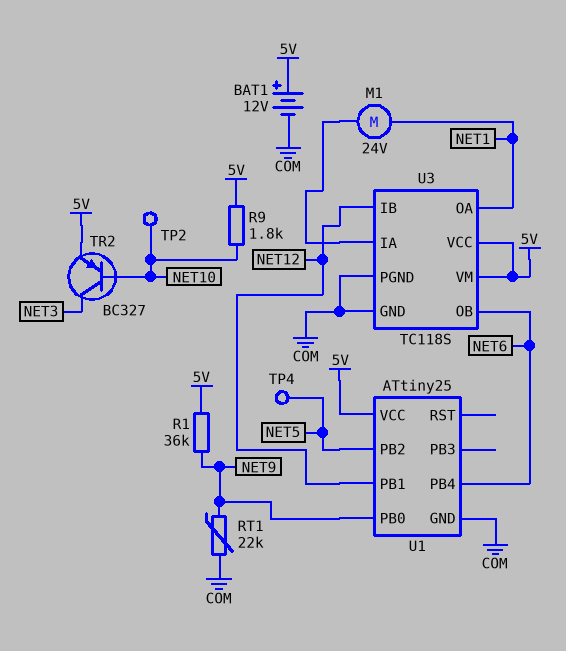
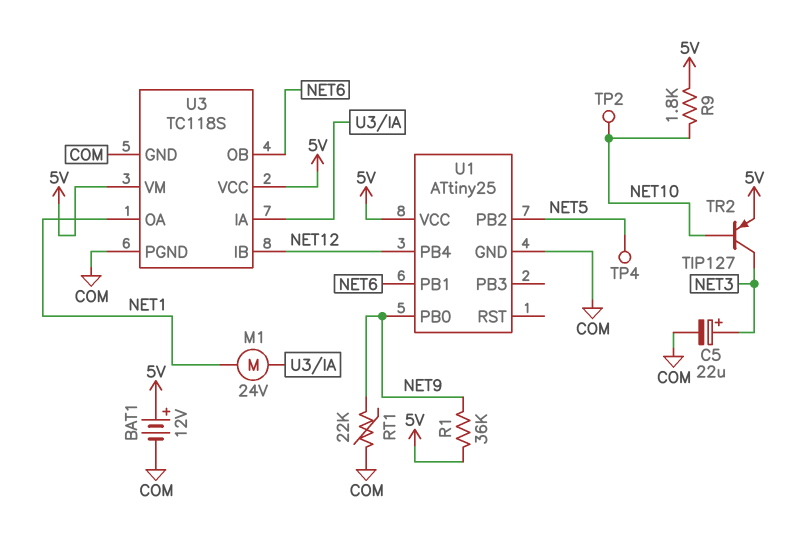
C5: none -> 22uF (plus NET3, minus COM)
TR2: PNP BC327 (B NET10, C NET3, E 5V) -> PNP TIP127 (B NET10, C NET3, E 5V)
U1 pin PB1: NET12 -> NET6
U1 pin PB4: NET6 -> NET12

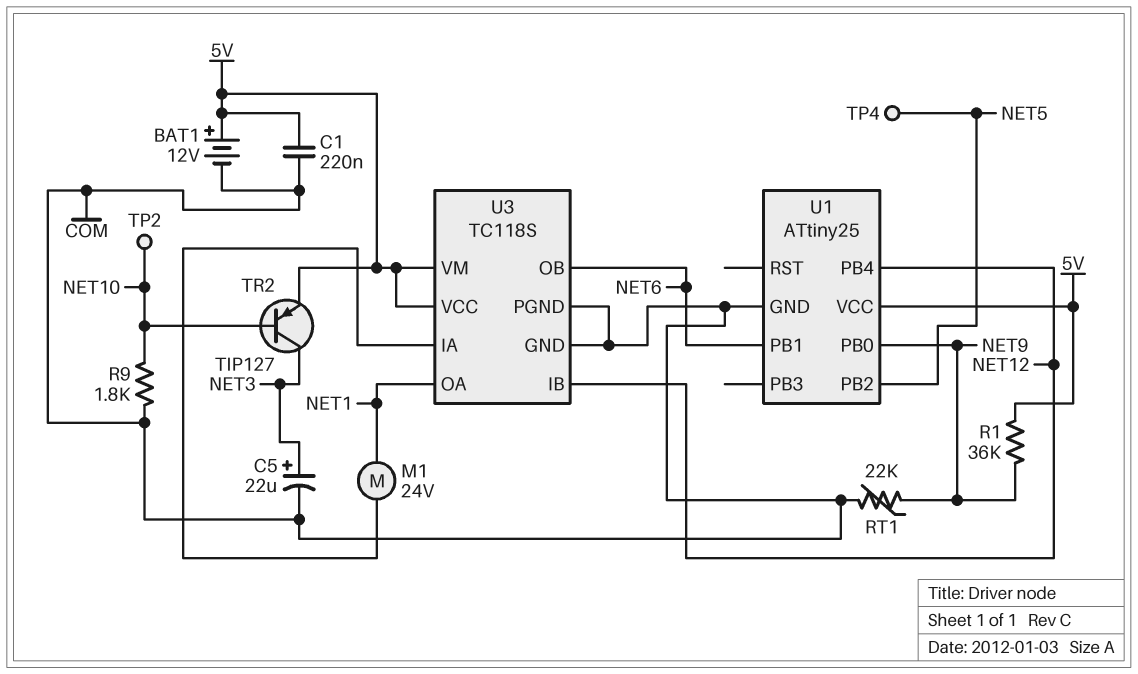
C1: none -> 220nF (5V, COM)
R9: 1.8k (5V, NET10) -> 1.8k (COM, NET10)

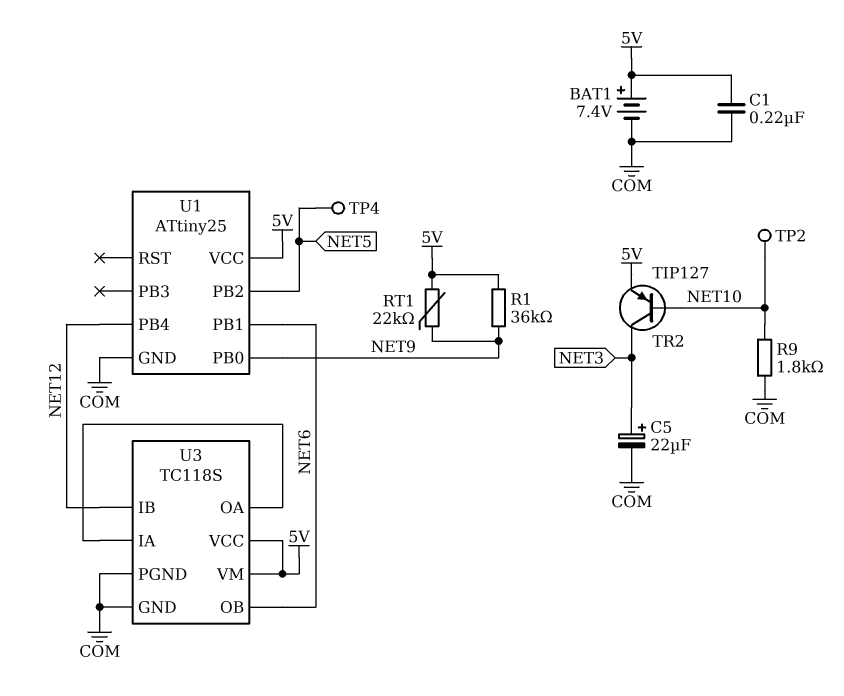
BAT1: 12V (plus 5V, minus COM) -> 7.4V (plus 5V, minus COM)
M1: motor 24V (NET1, U3/IA) -> none
RT1: 22k (COM, NET9) -> 22k (5V, NET9)
U3 pin OA: NET1 -> U3/IA

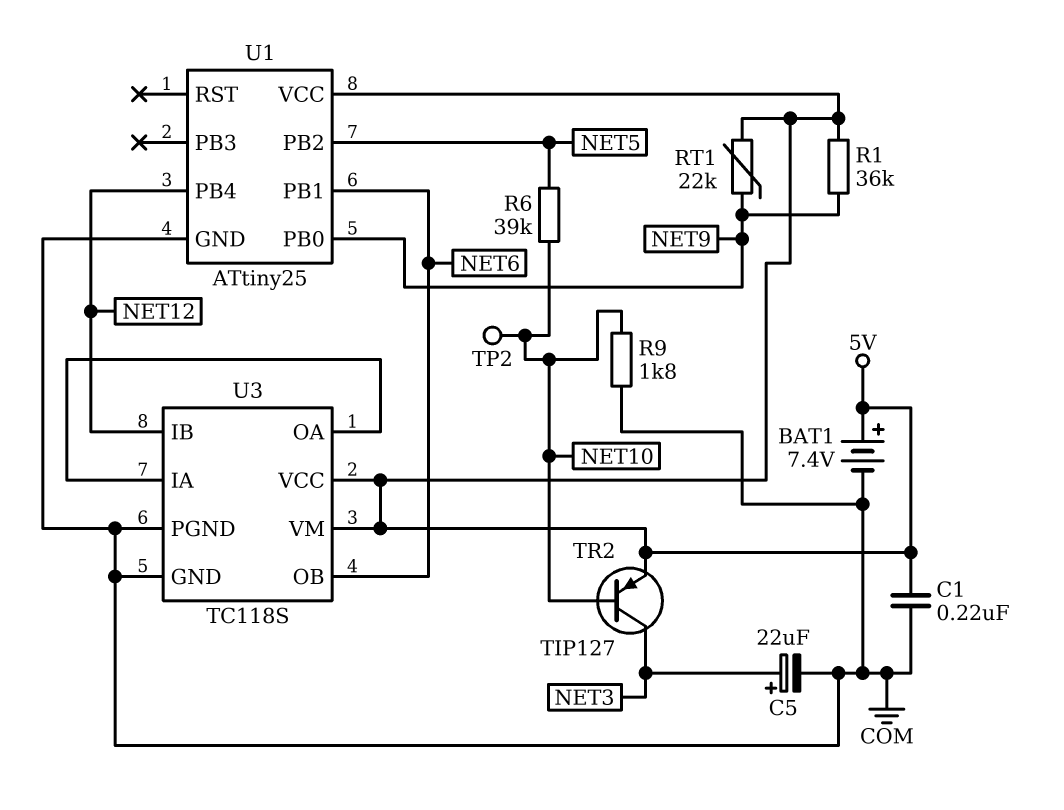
R6: none -> 39k (NET5, NET10)
TP4: test point (NET5) -> none

